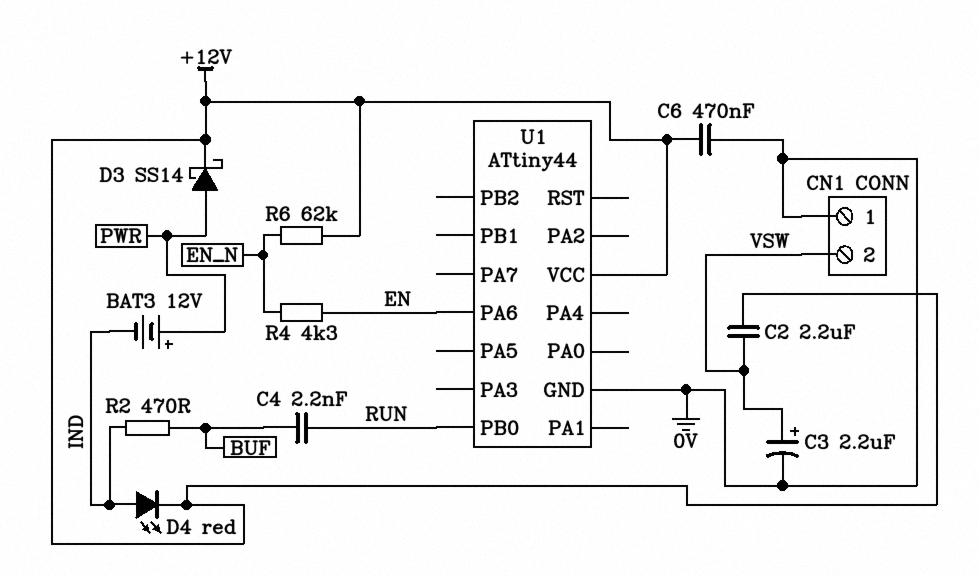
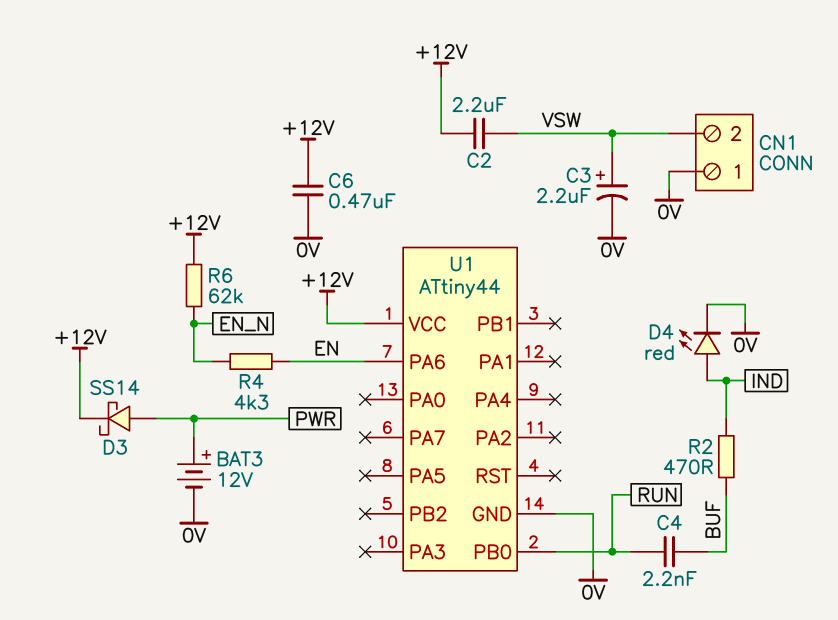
BAT3: 12V (plus PWR, minus IND) -> 12V (plus PWR, minus 0V)
D4: LED red (A IND, K +12V) -> LED red (A IND, K 0V)

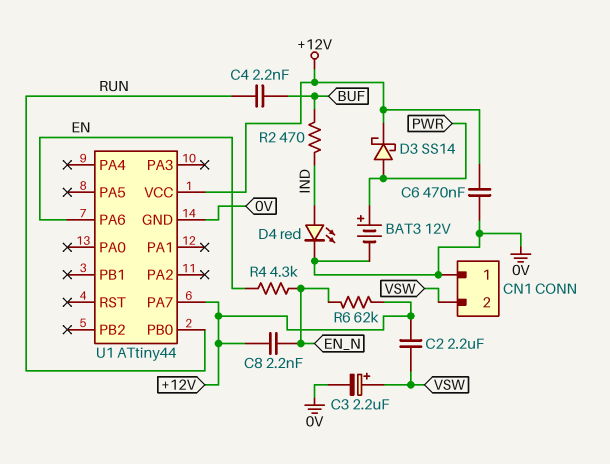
C8: none -> 2.2nF (+12V, EN_N)
U1 pin PA7: none -> +12V

